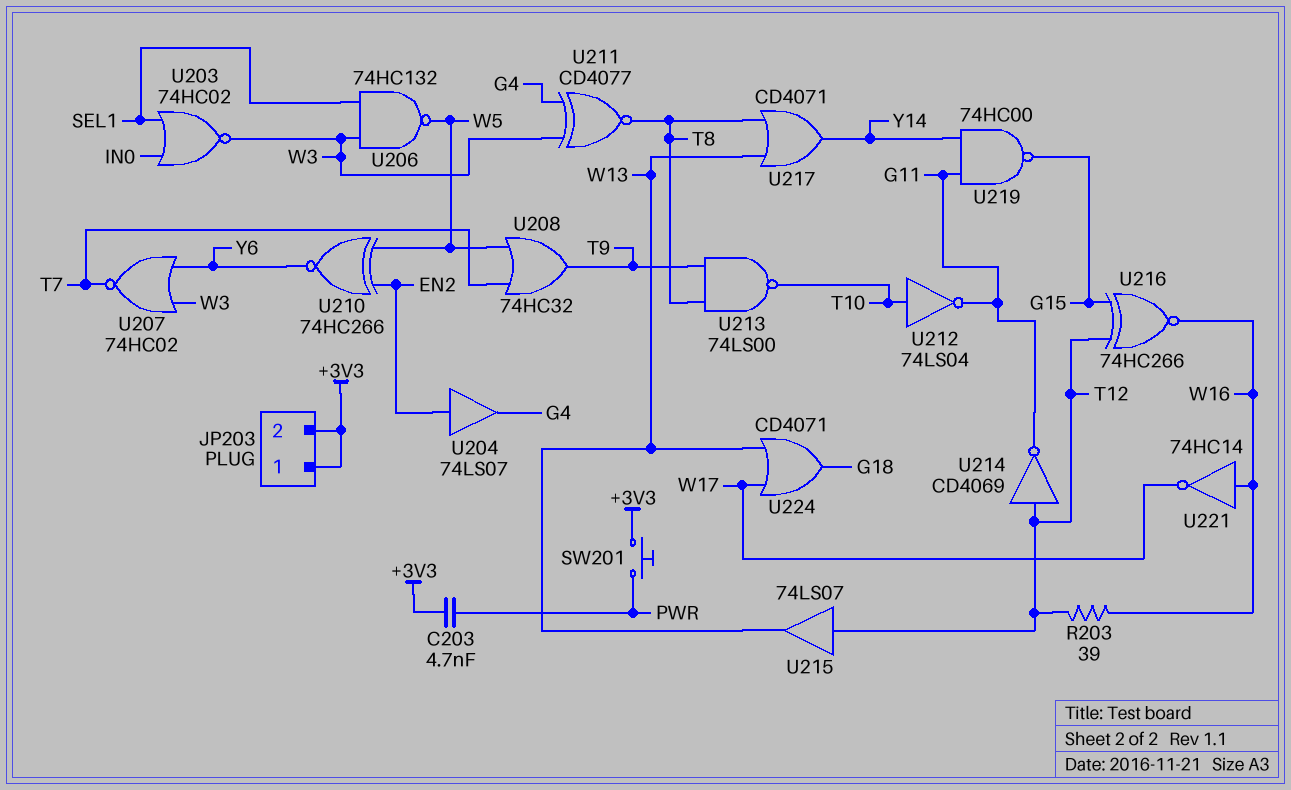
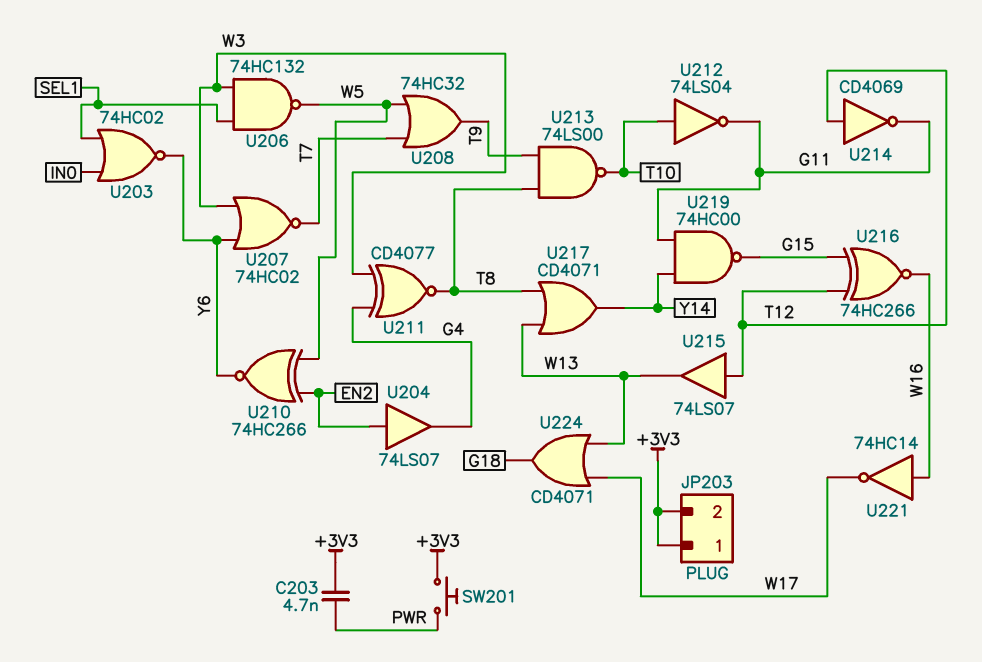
R203: 39 (T12, W16) -> none
U203: NOR 74HC02 (in IN0, in SEL1, out W3) -> NOR 74HC02 (in IN0, in SEL1, out Y6)

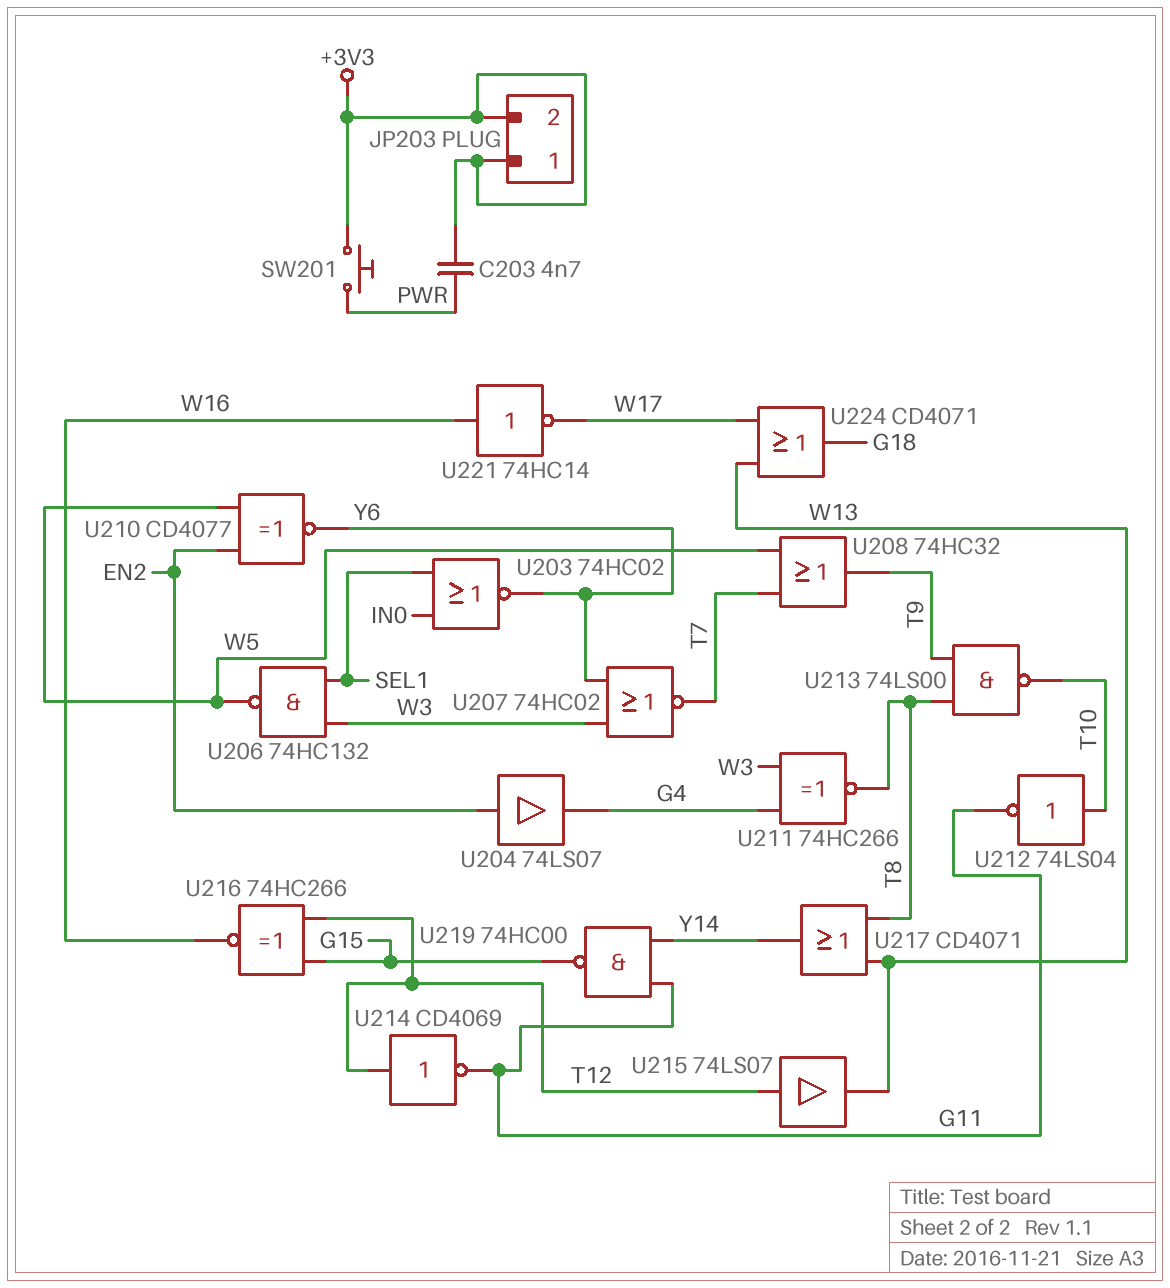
U210: XNOR 74HC266 (in EN2, in W5, out Y6) -> XNOR CD4077 (in EN2, in W5, out Y6)
U211: XNOR CD4077 (in G4, in W3, out T8) -> XNOR 74HC266 (in G4, in W3, out T8)

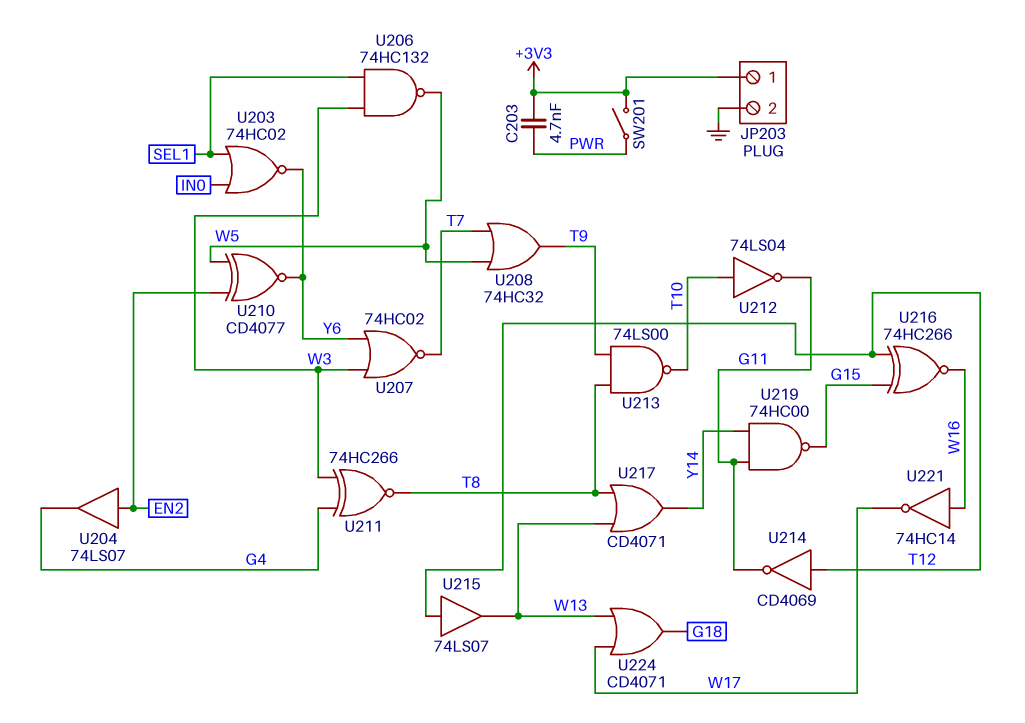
JP203 pin 2: +3V3 -> GND
SW201: button (+3V3, PWR) -> switch (+3V3, PWR)

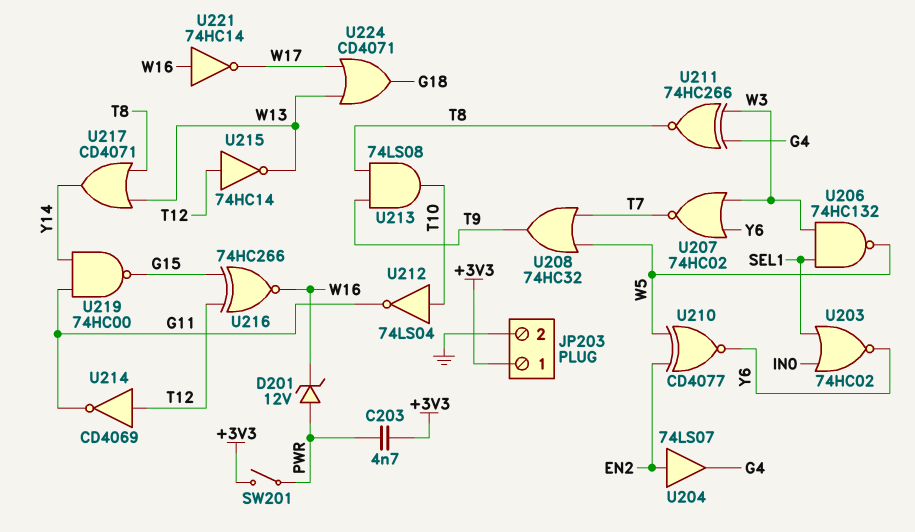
D201: none -> zener 12V (A PWR, K W16)
U213: NAND 74LS00 (in T8, in T9, out T10) -> AND 74LS08 (in T8, in T9, out T10)
U215: buffer 74LS07 (in T12, out W13) -> NOT 74HC14 (in T12, out W13)

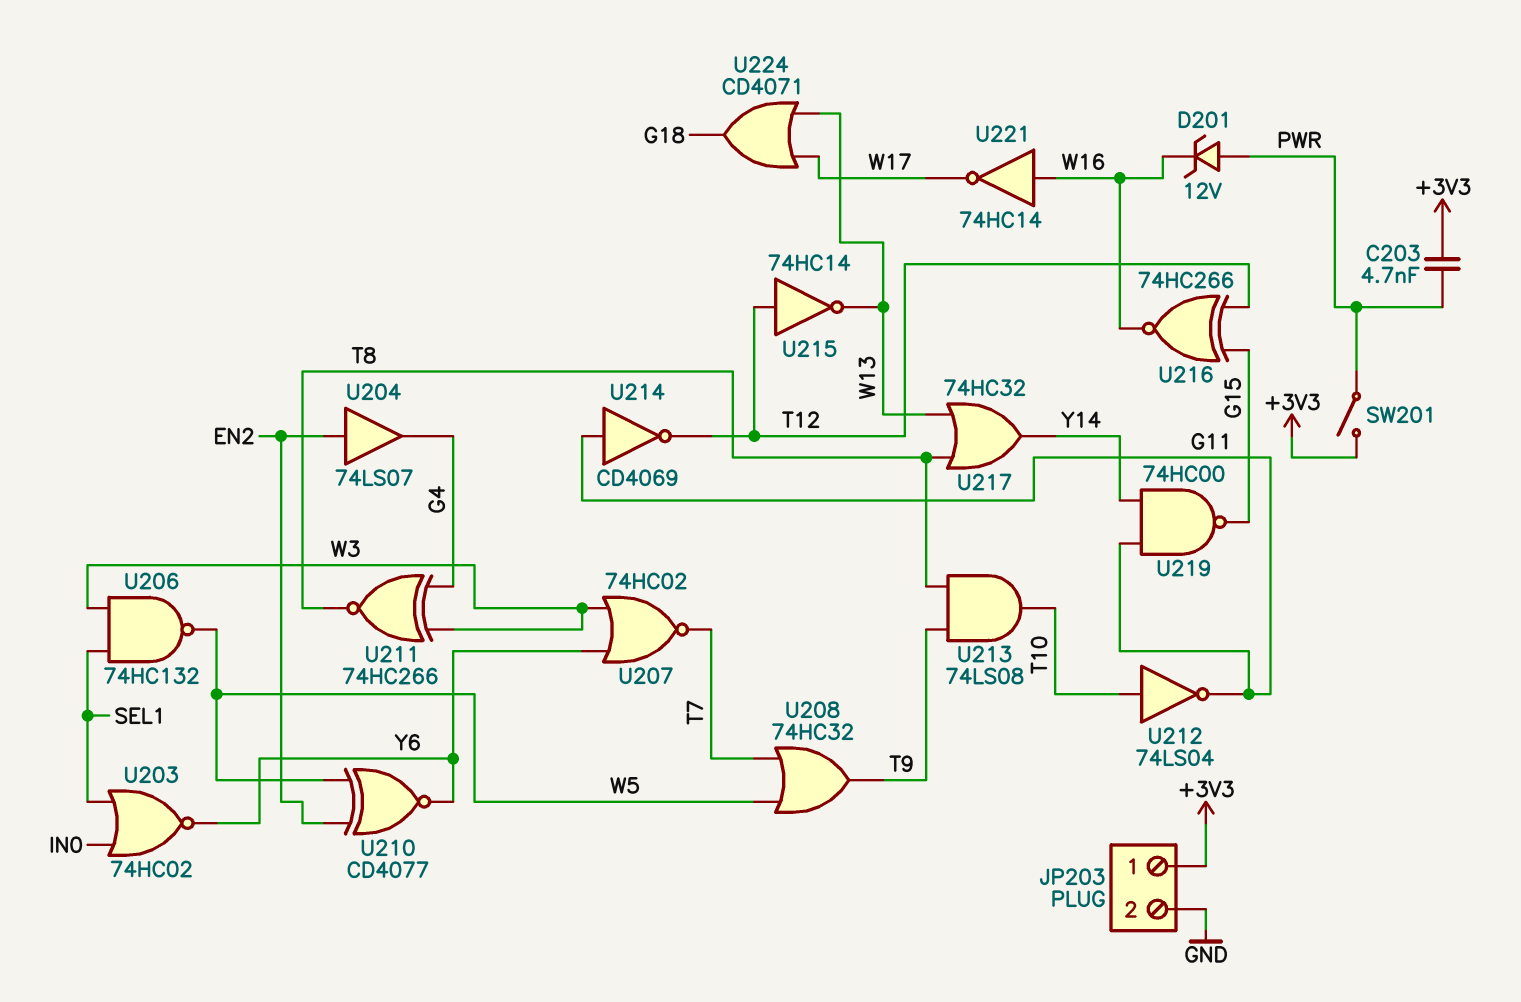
U214: NOT CD4069 (in T12, out G11) -> NOT CD4069 (in G11, out T12)
U217: OR CD4071 (in T8, in W13, out Y14) -> OR 74HC32 (in T8, in W13, out Y14)

